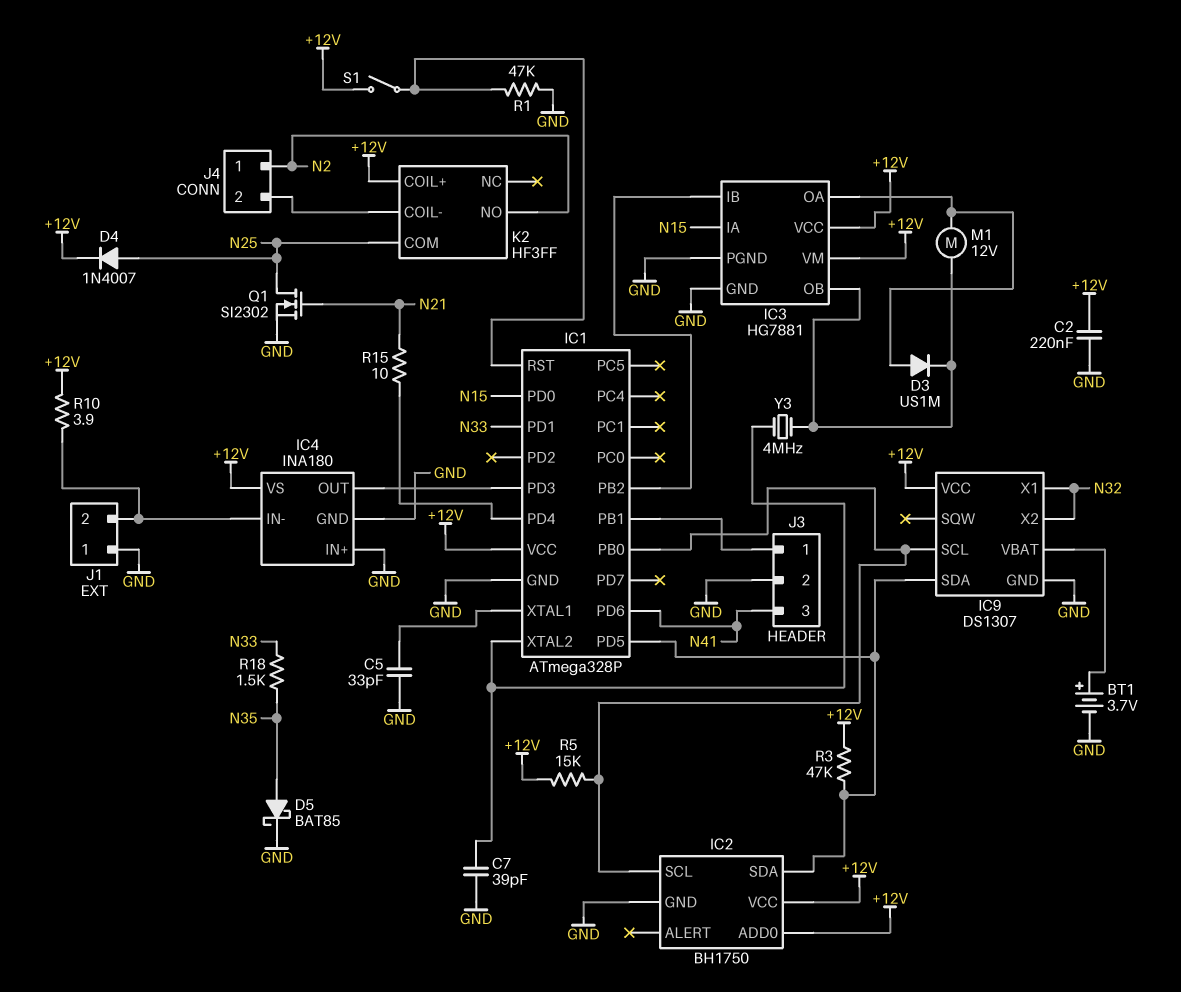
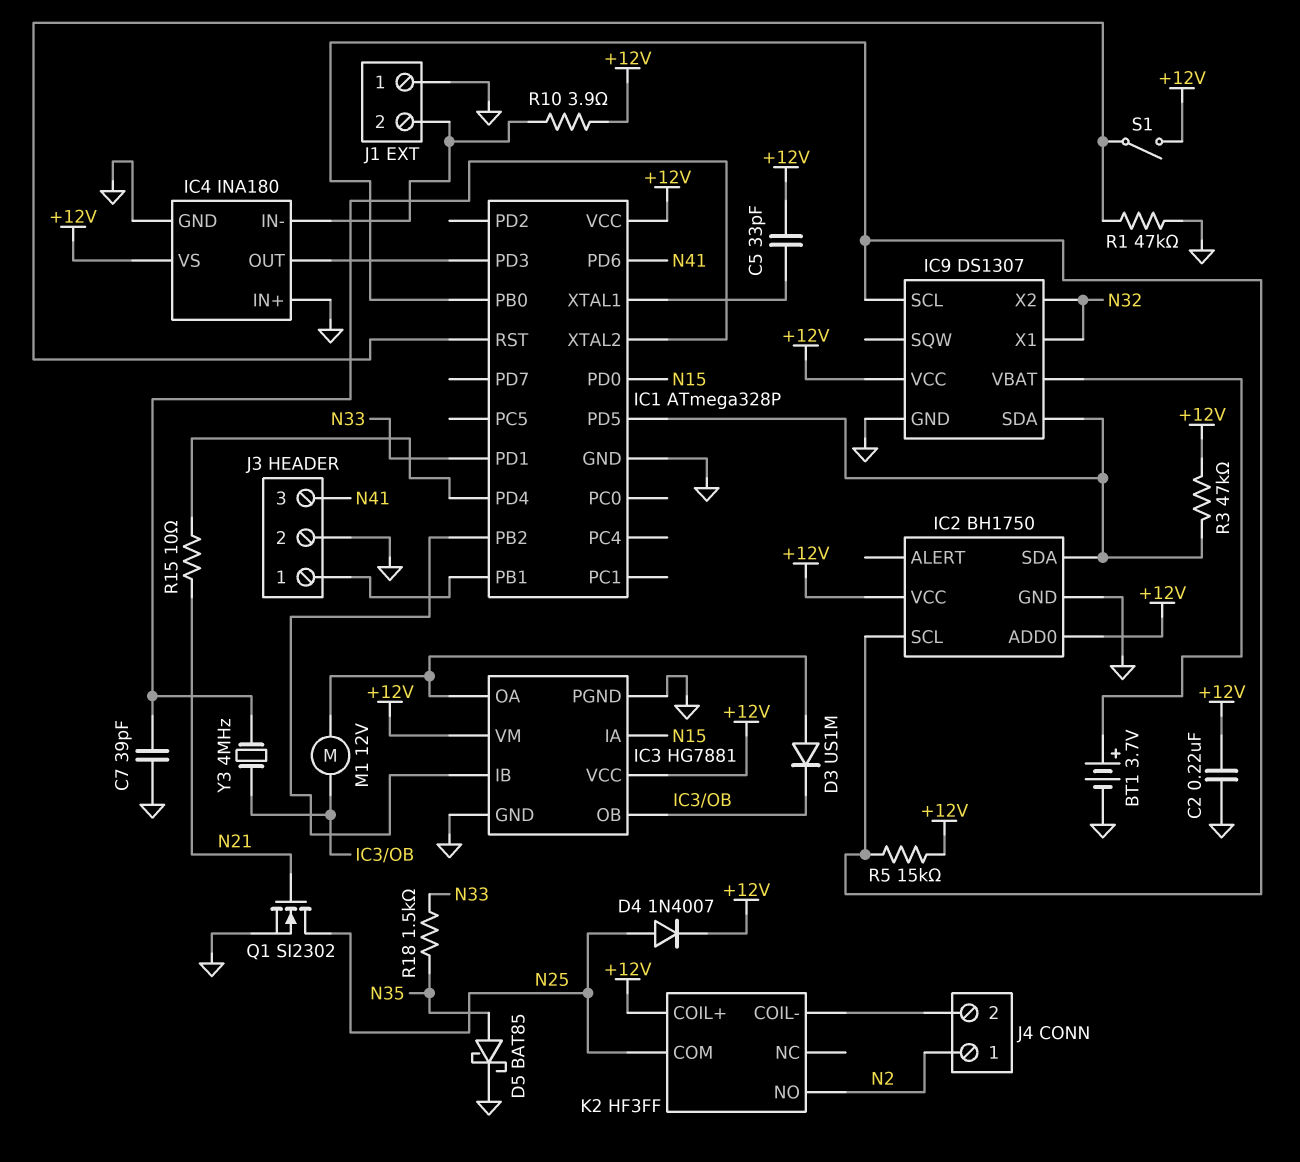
C5: 33pF (GND, IC1/XTAL1) -> 33pF (+12V, IC1/XTAL1)

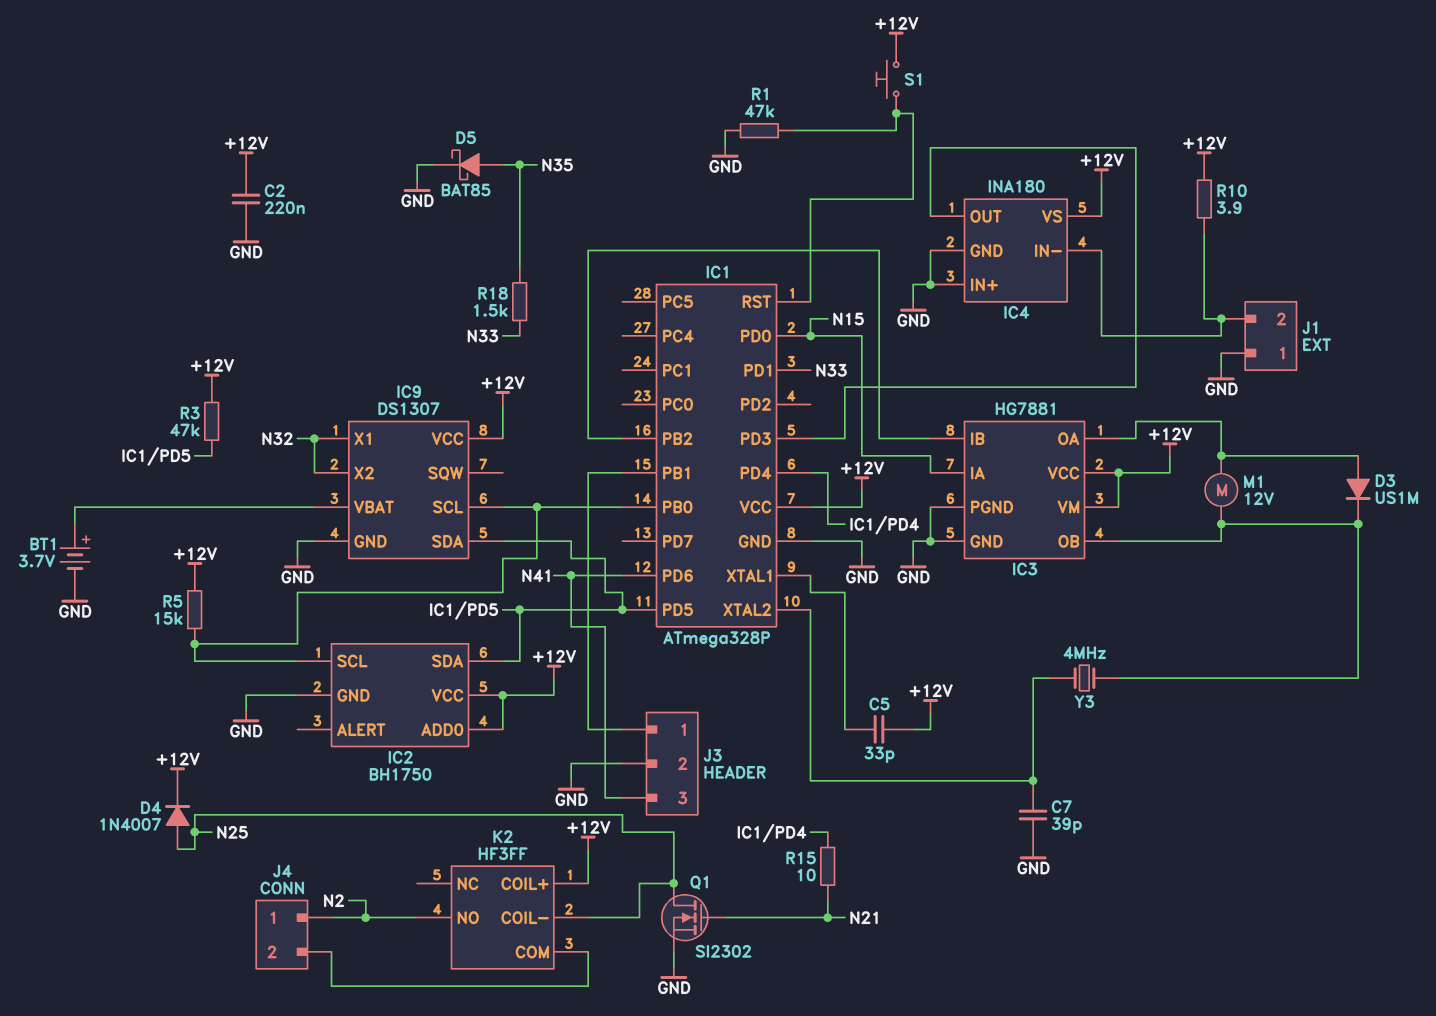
K2 pin COIL-: J4/2 -> N25
K2 pin COM: N25 -> J4/2
S1: switch (+12V, IC1/RST) -> button (+12V, IC1/RST)

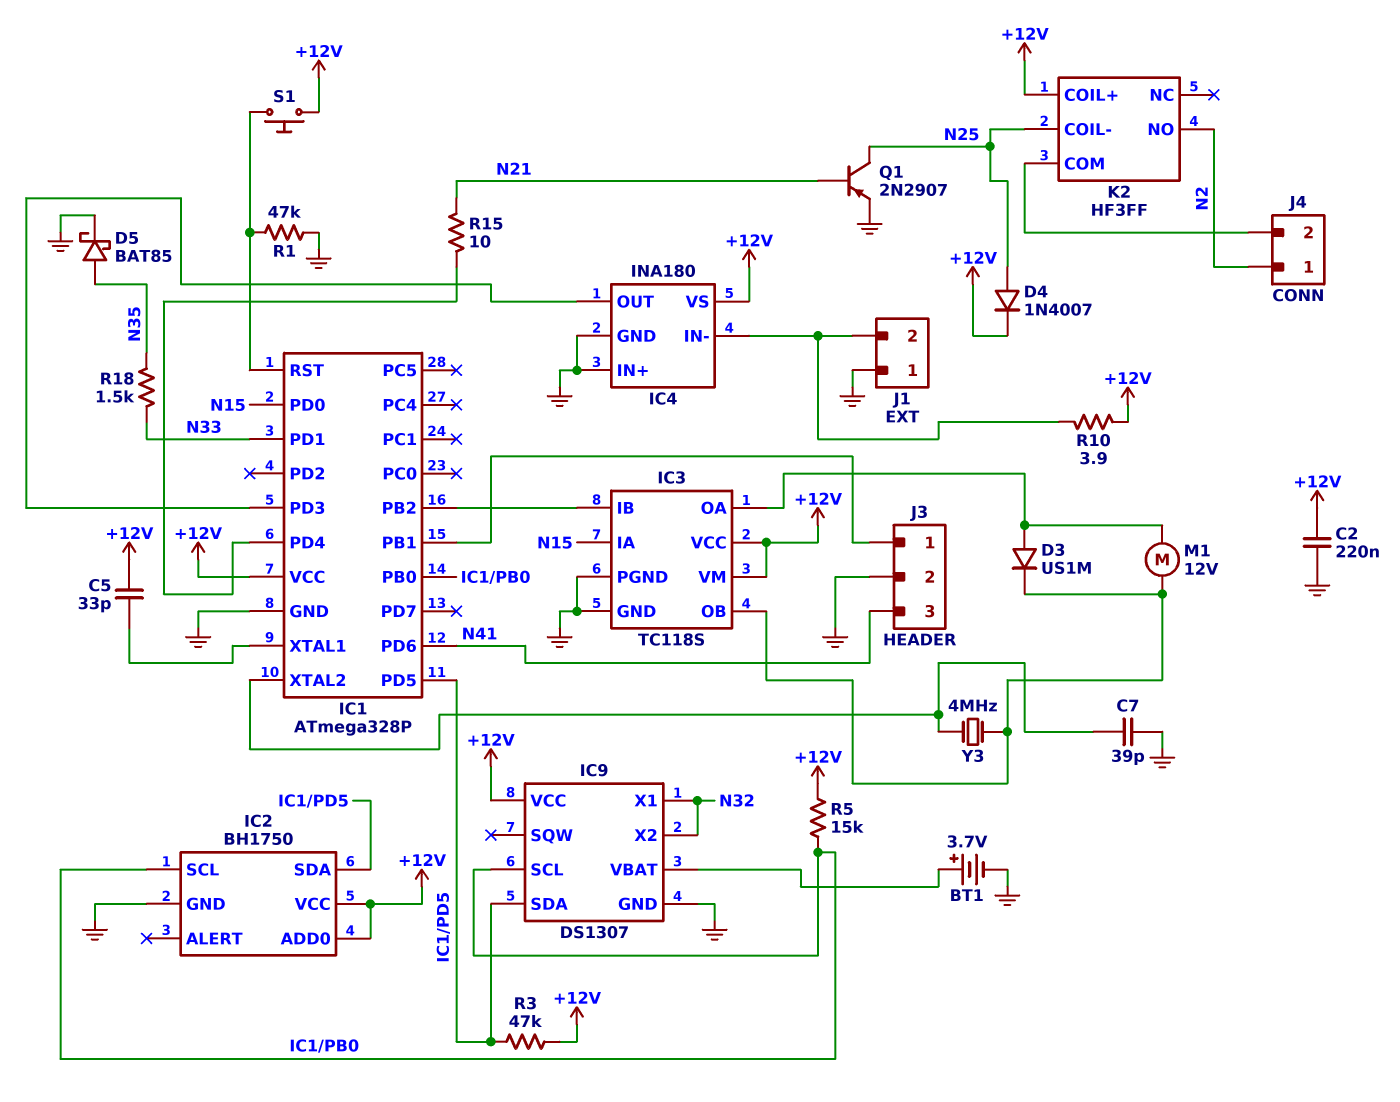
IC3: HG7881 -> TC118S
Q1: NMOS SI2302 (G N21, D N25, S GND) -> PNP 2N2907 (B N21, C N25, E GND)

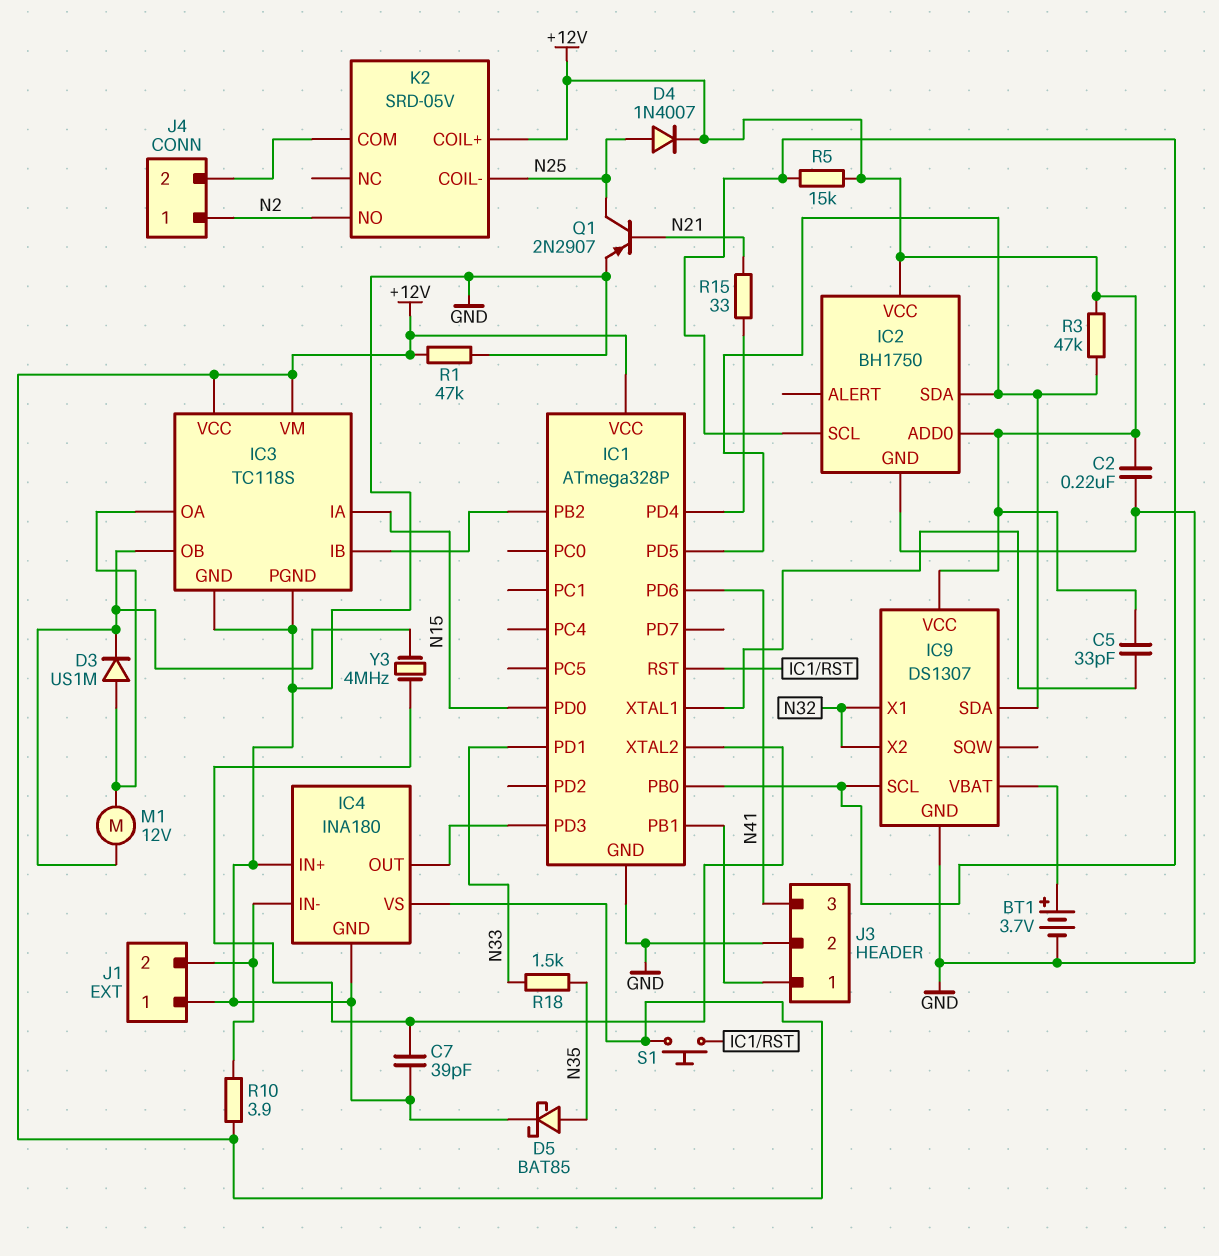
K2: HF3FF -> SRD-05V
R1: 47k (GND, IC1/RST) -> 47k (+12V, GND)
R15: 10 (IC1/PD4, N21) -> 33 (IC1/PD4, N21)

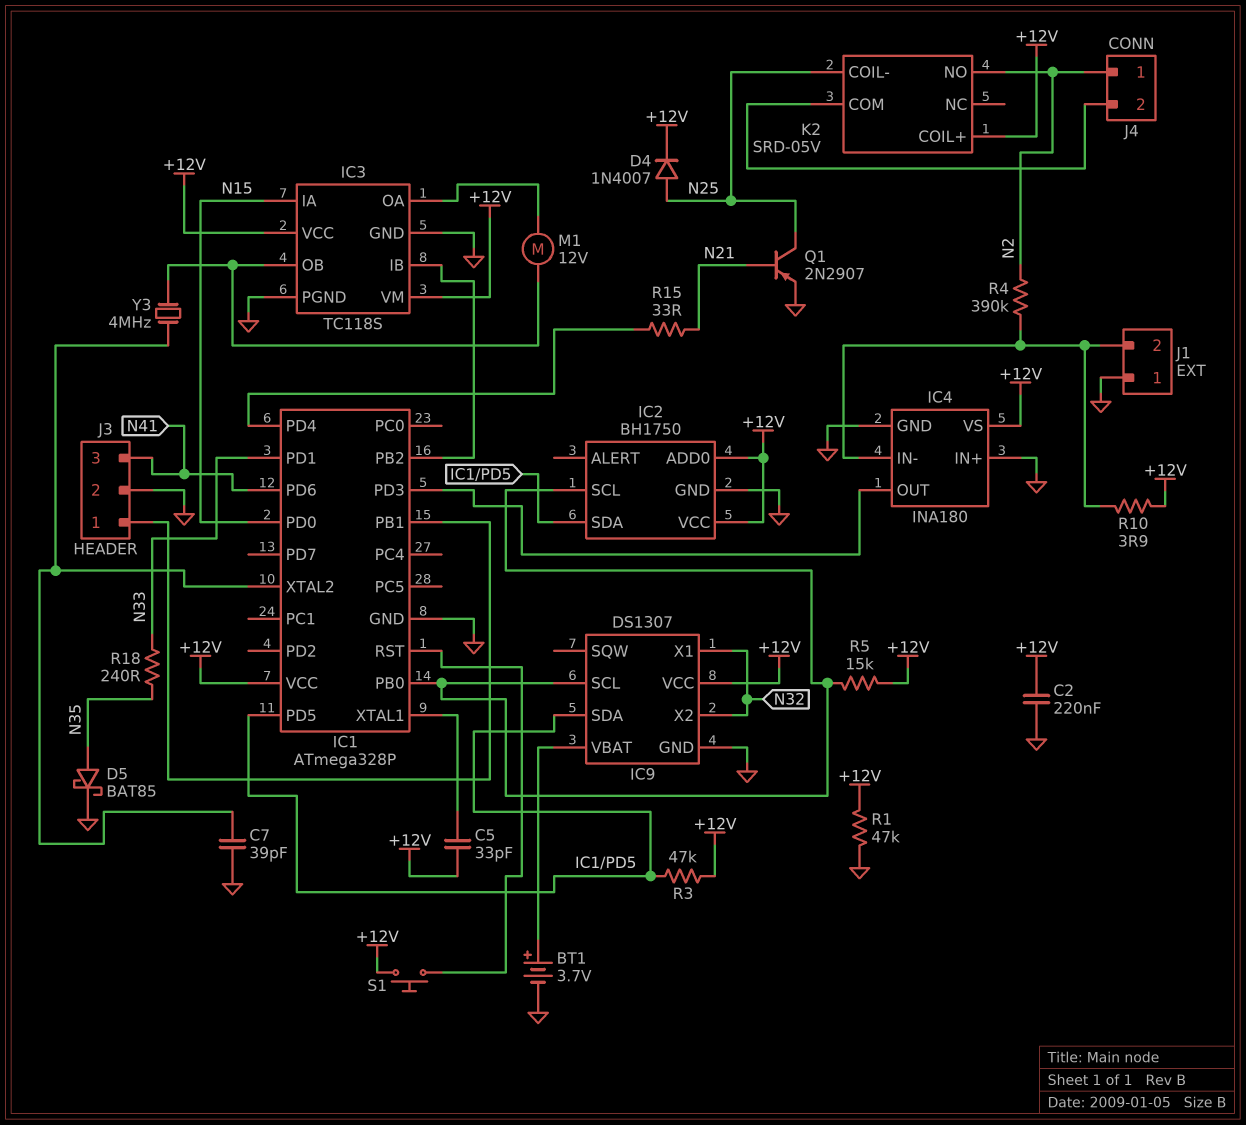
D3: diode US1M (A IC3/OA, K IC3/OB) -> none
R4: none -> 390k (IC4/IN-, N2)
R18: 1.5k (N33, N35) -> 240 (N33, N35)

